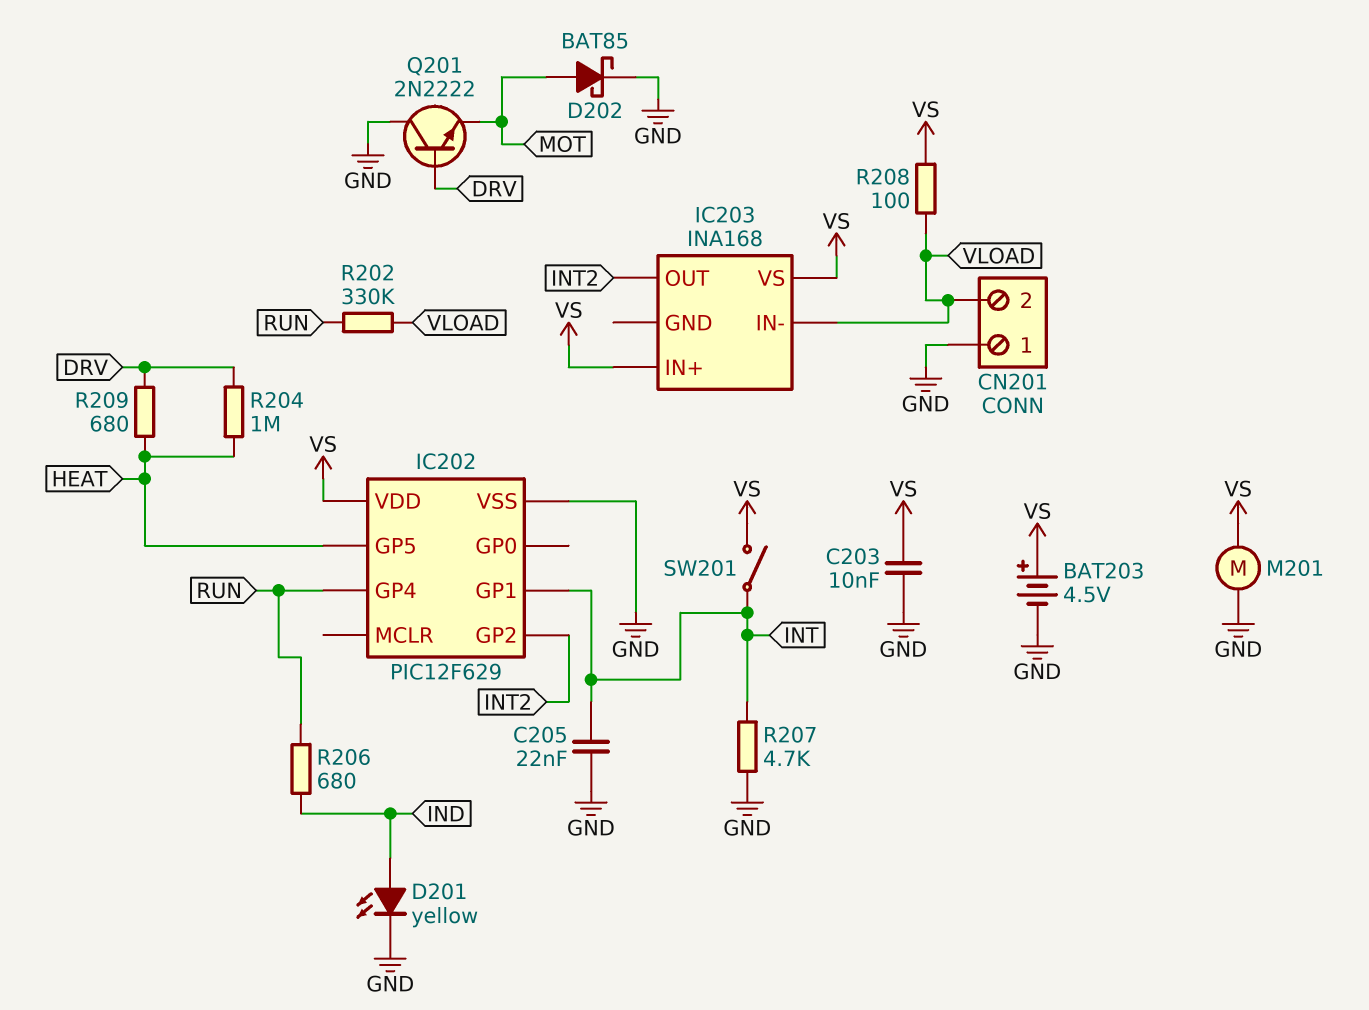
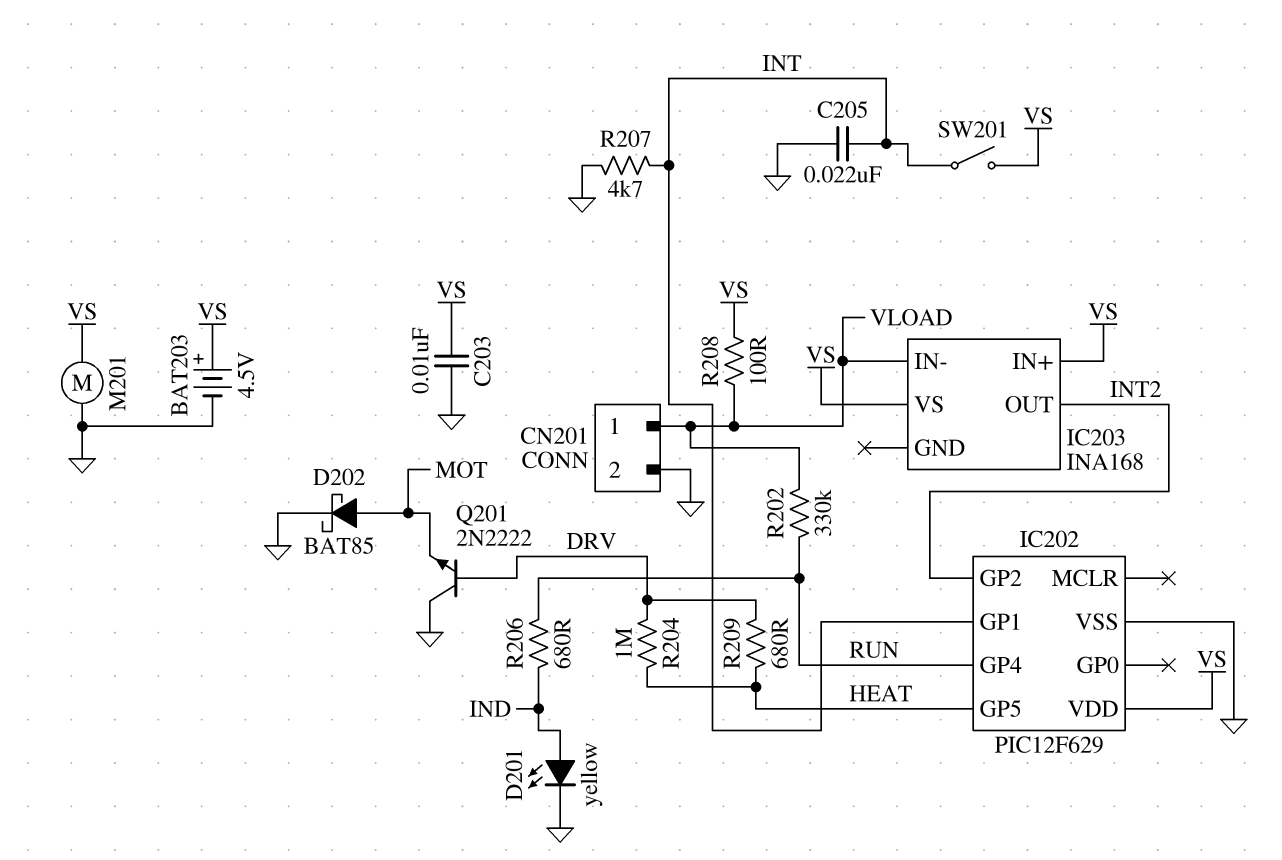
CN201 pin 1: GND -> VLOAD
CN201 pin 2: VLOAD -> GND

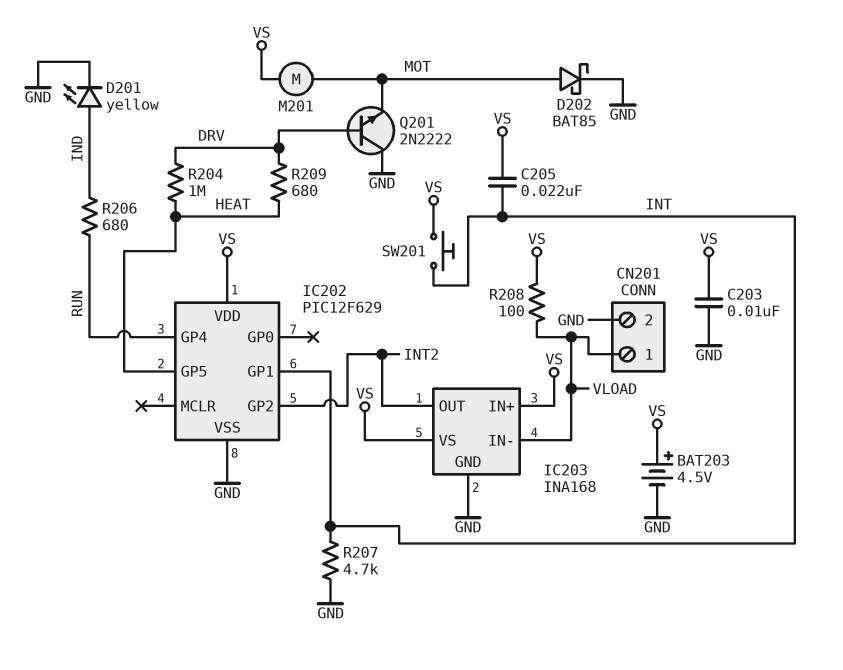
C205: 22nF (GND, INT) -> 22nF (INT, VS)
IC203 pin GND: none -> GND
M201: motor (GND, VS) -> motor (MOT, VS)
R202: 330k (RUN, VLOAD) -> none
SW201: switch (INT, VS) -> button (INT, VS)

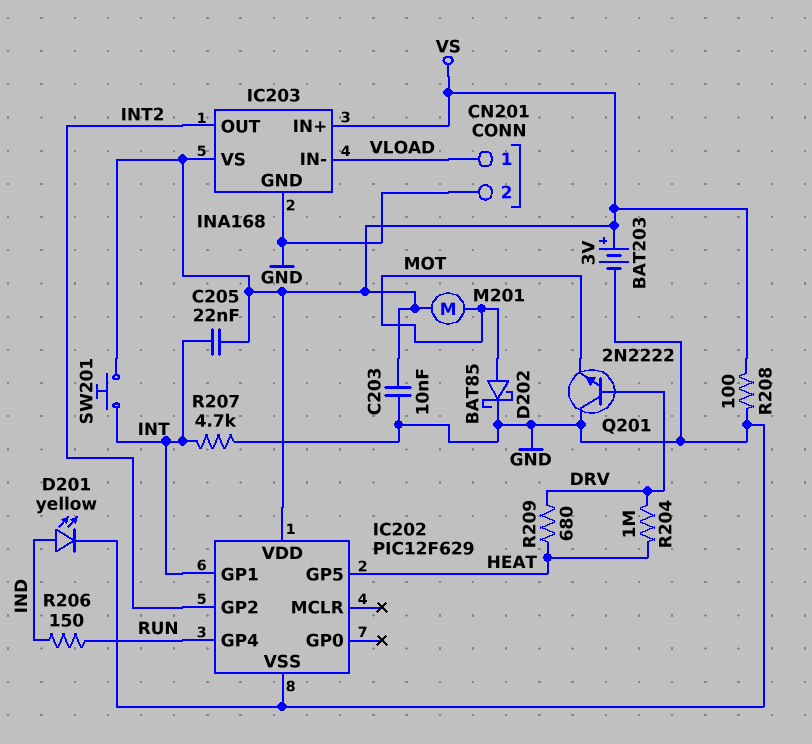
BAT203: 4.5V (plus VS, minus GND) -> 3V (plus VS, minus GND)
R206: 680 (IND, RUN) -> 150 (IND, RUN)
R208: 100 (VLOAD, VS) -> 100 (GND, VS)

